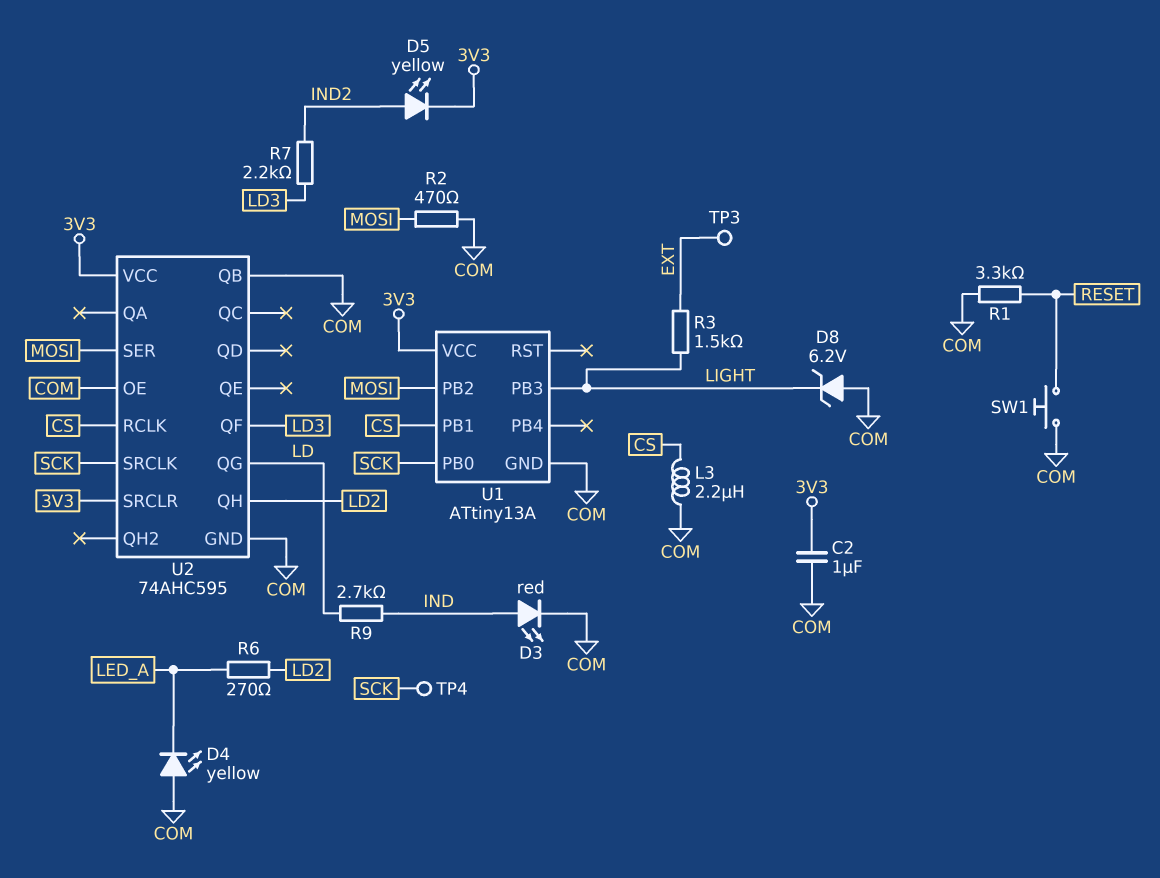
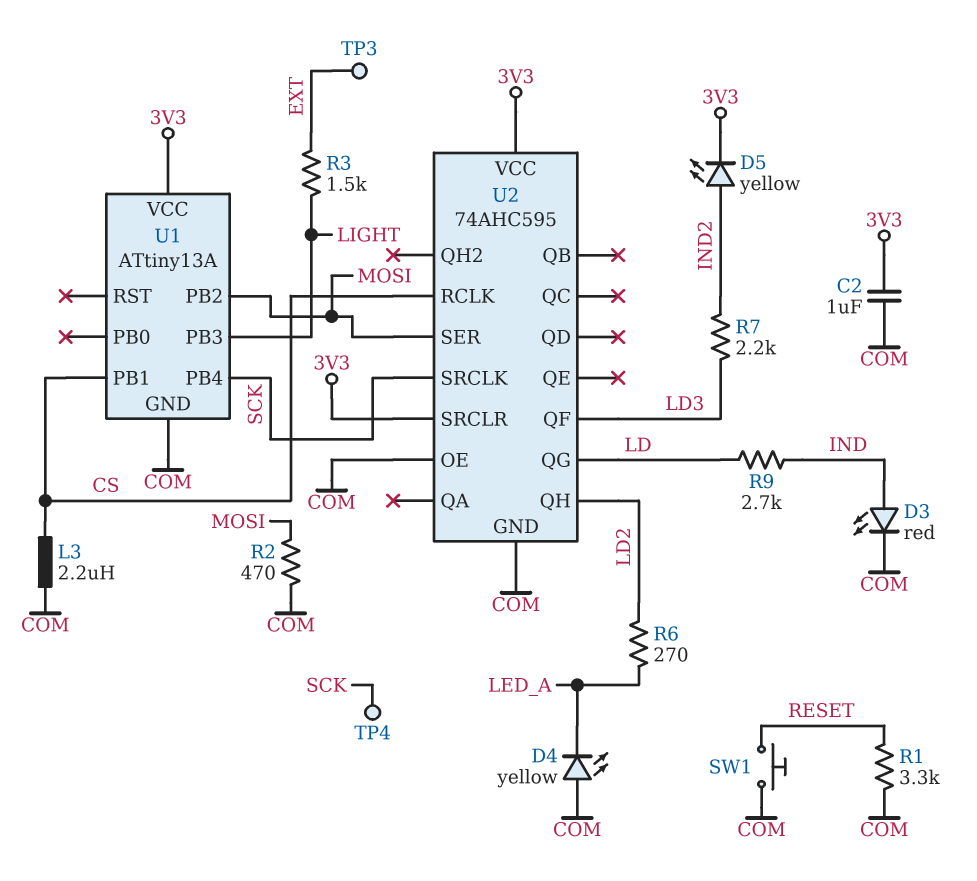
D8: zener 6.2V (A COM, K LIGHT) -> none
U1 pin PB0: SCK -> none
U1 pin PB4: none -> SCK
U2 pin QB: COM -> none

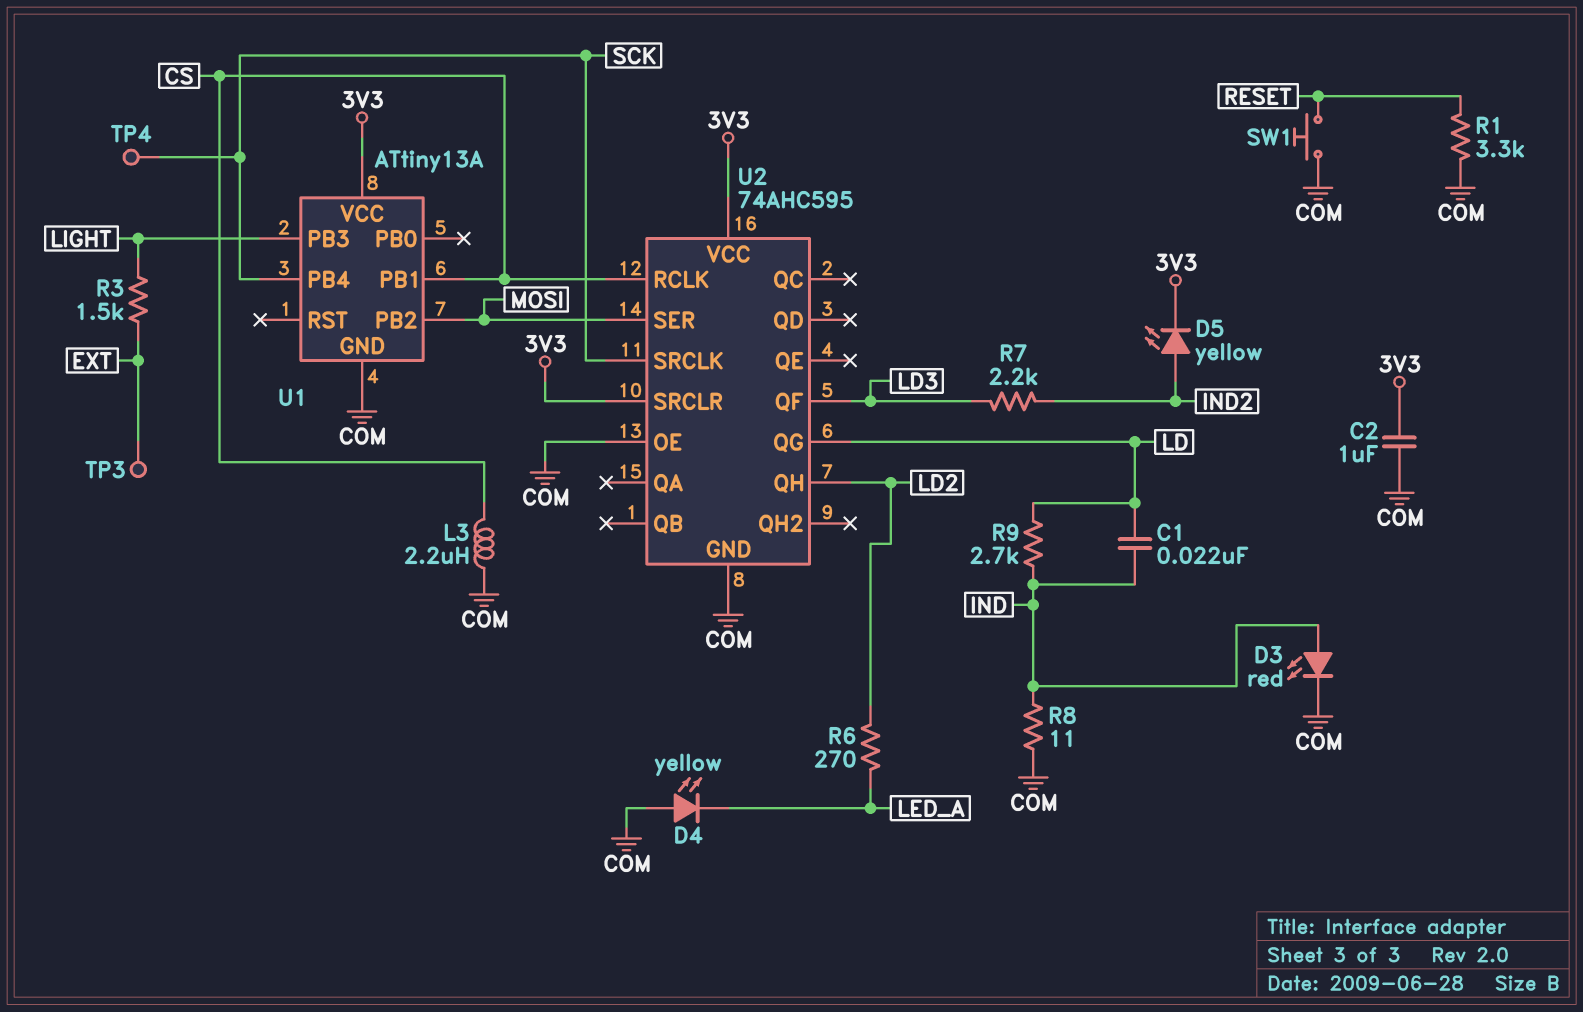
C1: none -> 22nF (IND, LD)
R2: 470 (COM, MOSI) -> none
R8: none -> 11 (COM, IND)

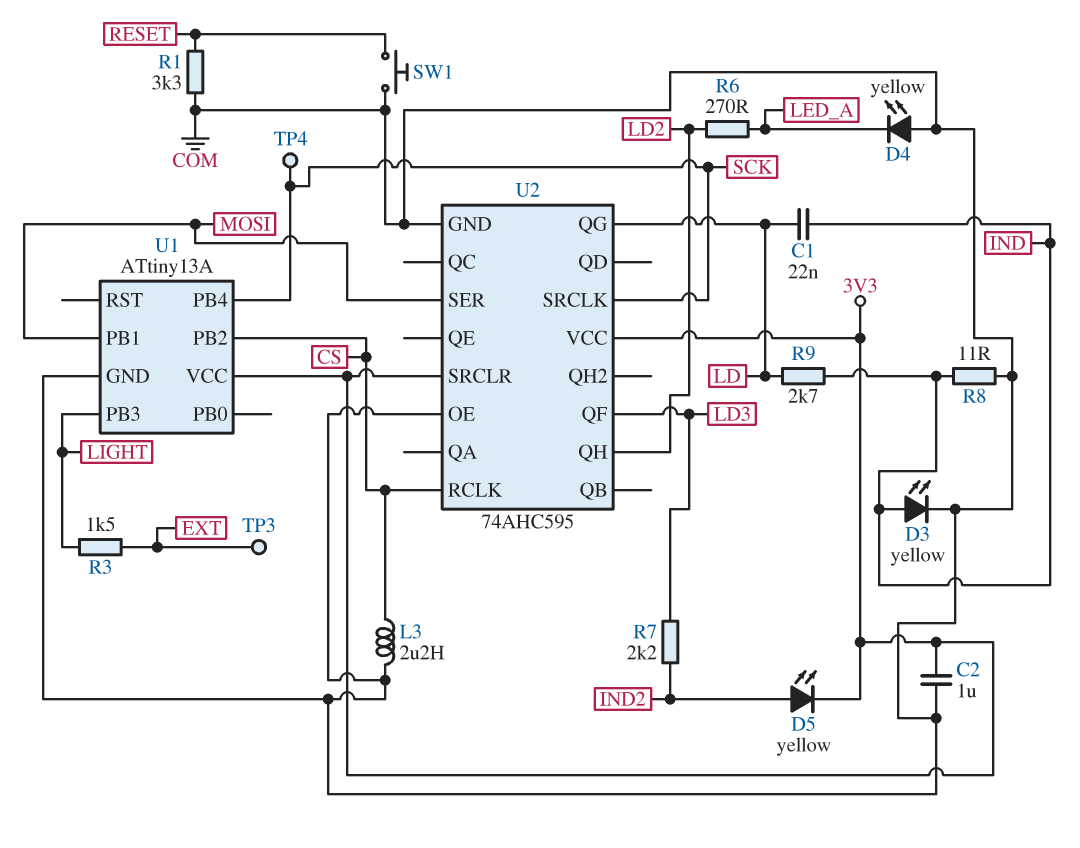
D3: LED red (A IND, K COM) -> LED yellow (A IND, K COM)
U1 pin PB1: CS -> MOSI
U1 pin PB2: MOSI -> CS

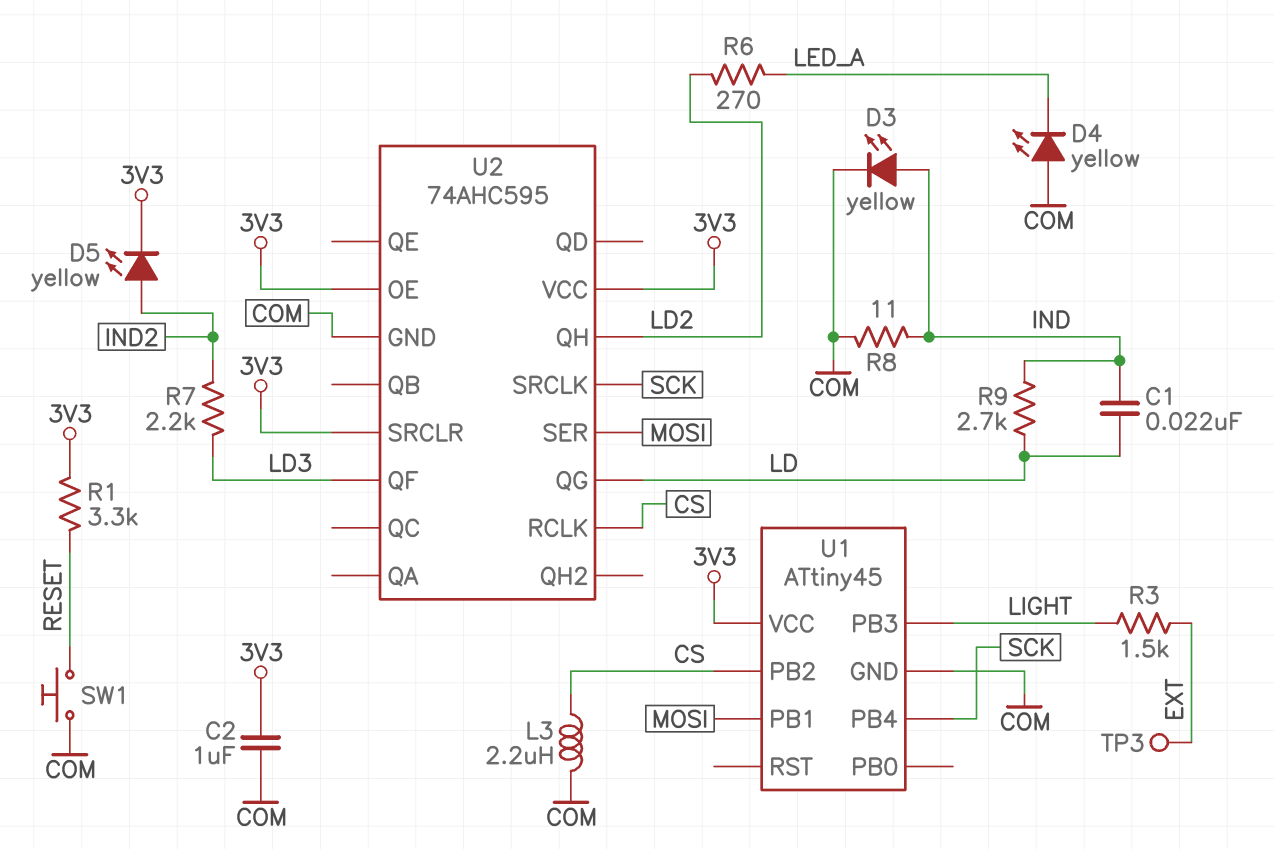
R1: 3.3k (COM, RESET) -> 3.3k (3V3, RESET)
TP4: test point (SCK) -> none
U1: ATtiny13A -> ATtiny45
U2 pin OE: COM -> 3V3

